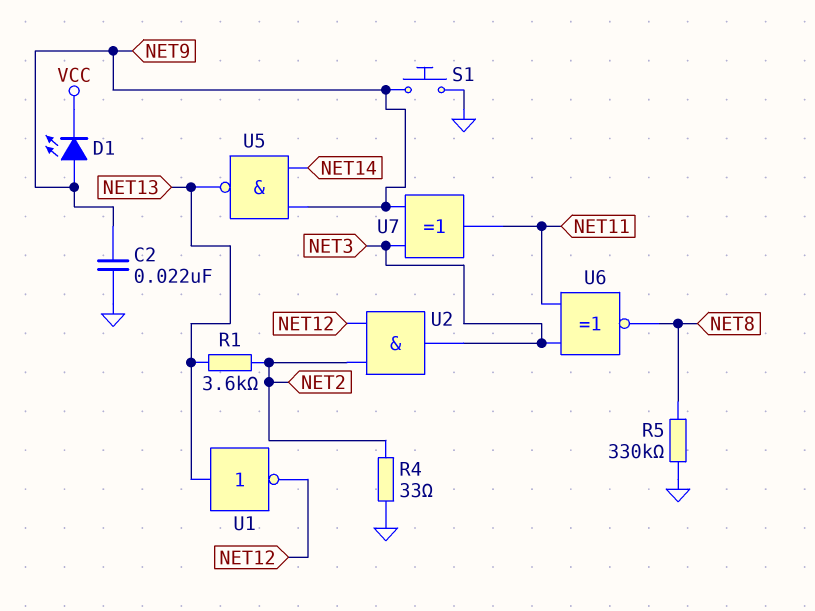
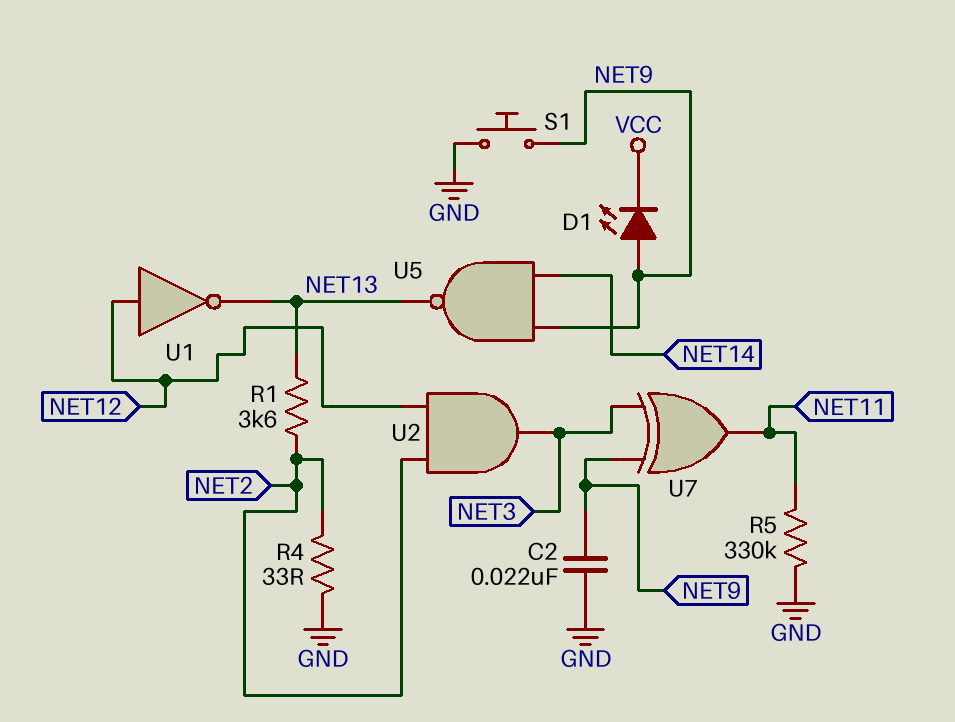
R5: 330k (GND, NET8) -> 330k (GND, NET11)
U1: NOT (in NET13, out NET12) -> NOT (in NET12, out NET13)
U6: XNOR (in NET3, in NET11, out NET8) -> none

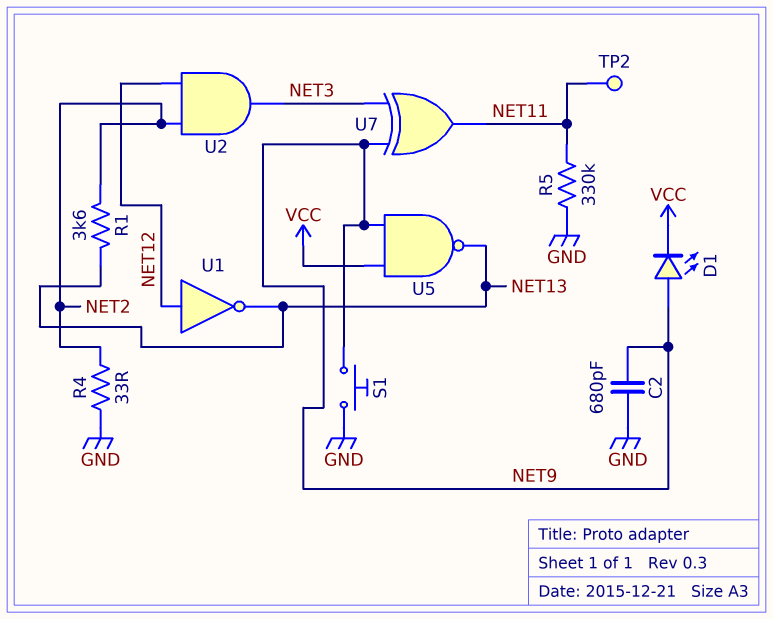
C2: 22nF (GND, NET9) -> 680pF (GND, NET9)
TP2: none -> test point (NET11)
U5: NAND (in NET9, in NET14, out NET13) -> NAND (in NET9, in VCC, out NET13)

